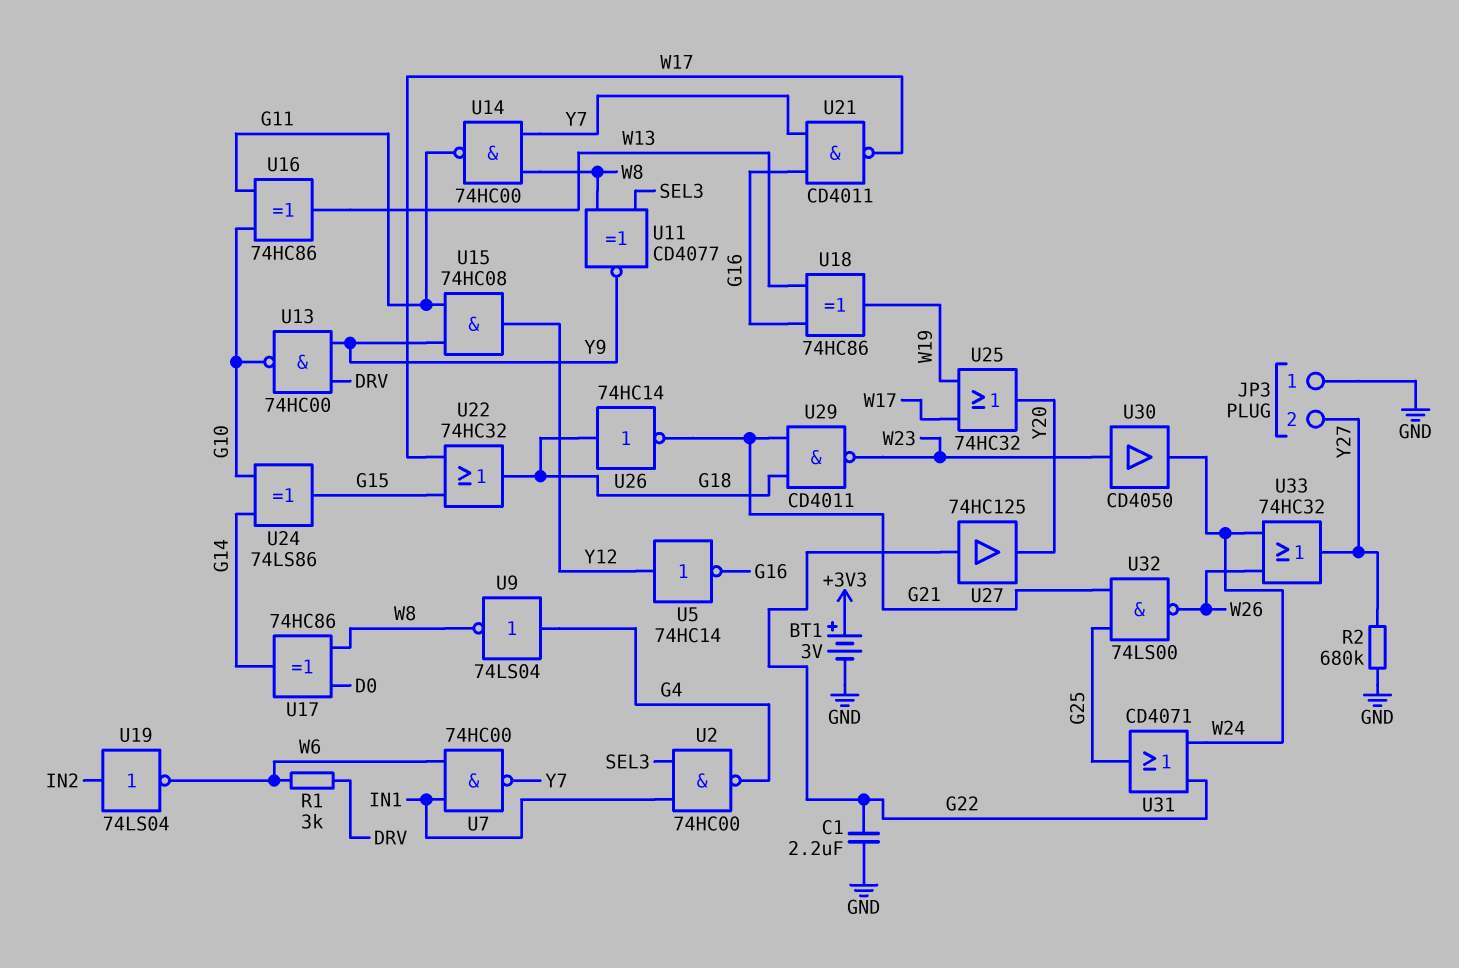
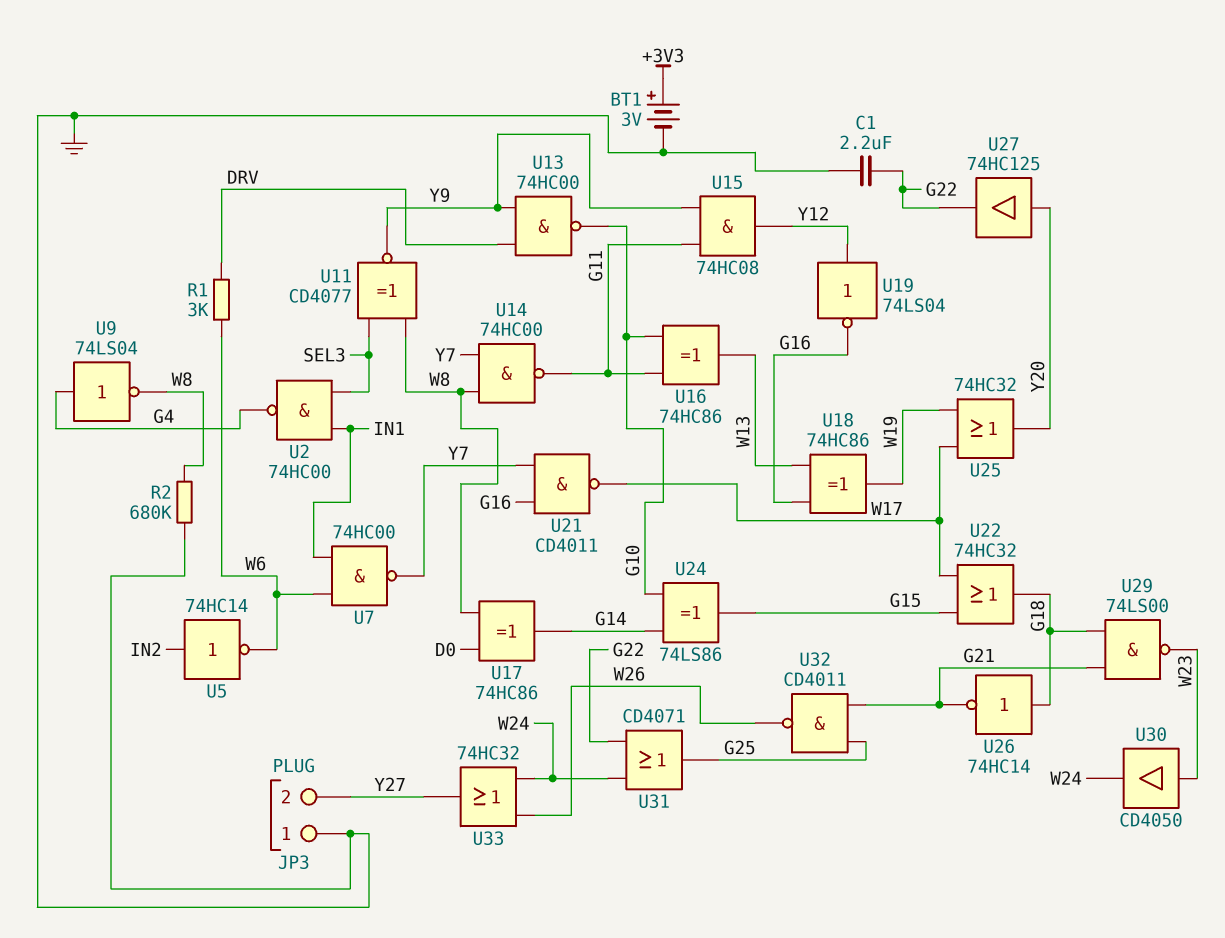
R2: 680k (GND, Y27) -> 680k (GND, W8)
U5: NOT 74HC14 (in Y12, out G16) -> NOT 74HC14 (in IN2, out W6)
U19: NOT 74LS04 (in IN2, out W6) -> NOT 74LS04 (in Y12, out G16)
U27: buffer 74HC125 (in G22, out Y20) -> buffer 74HC125 (in Y20, out G22)
U29: NAND CD4011 (in G18, in G21, out W23) -> NAND 74LS00 (in G18, in G21, out W23)
U32: NAND 74LS00 (in G21, in G25, out W26) -> NAND CD4011 (in G21, in G25, out W26)

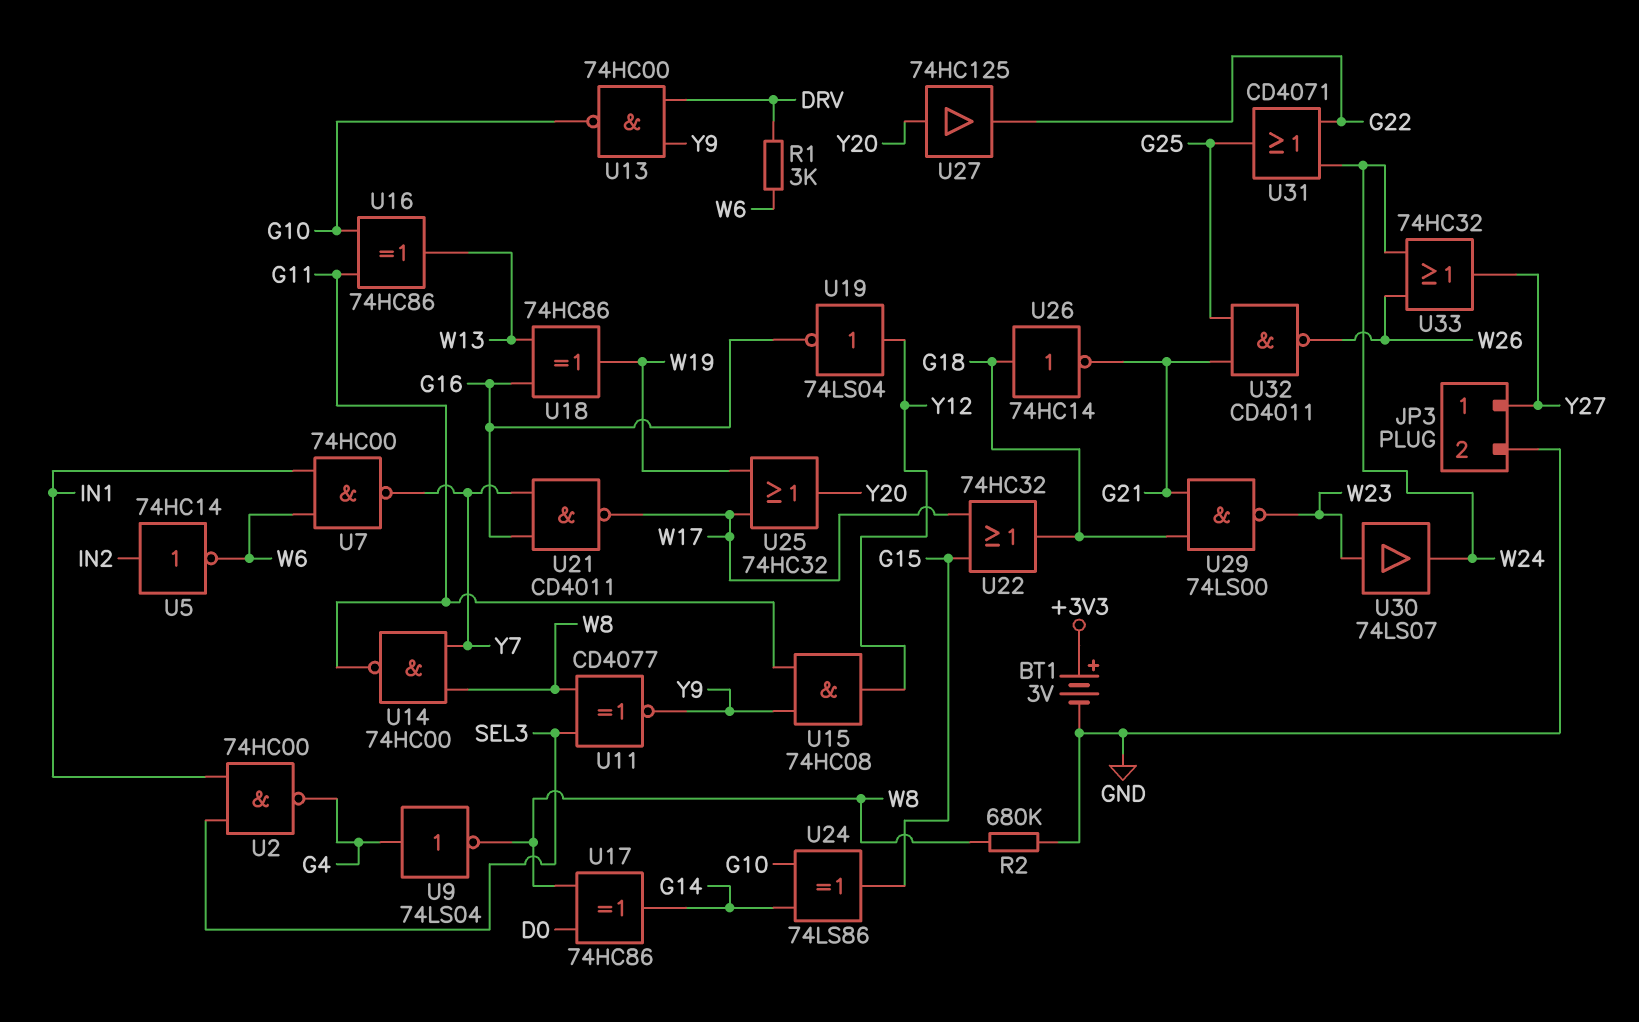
C1: 2.2uF (G22, GND) -> none
JP3 pin 1: GND -> Y27
JP3 pin 2: Y27 -> GND
U30: buffer CD4050 (in W23, out W24) -> buffer 74LS07 (in W23, out W24)

